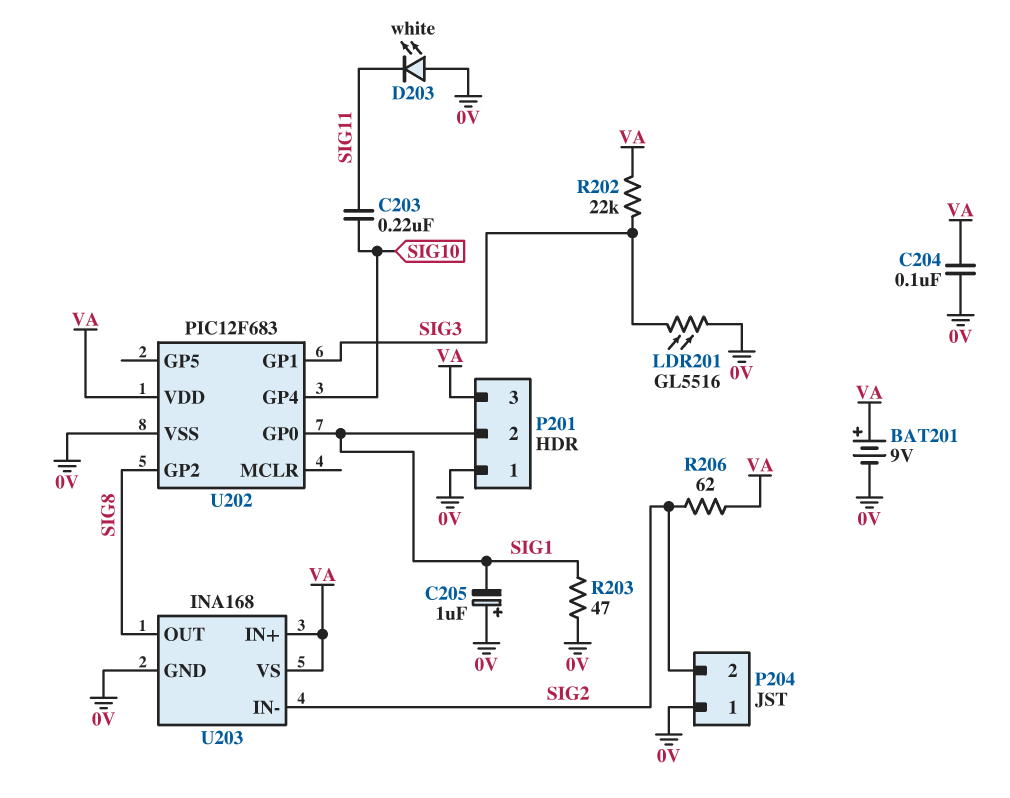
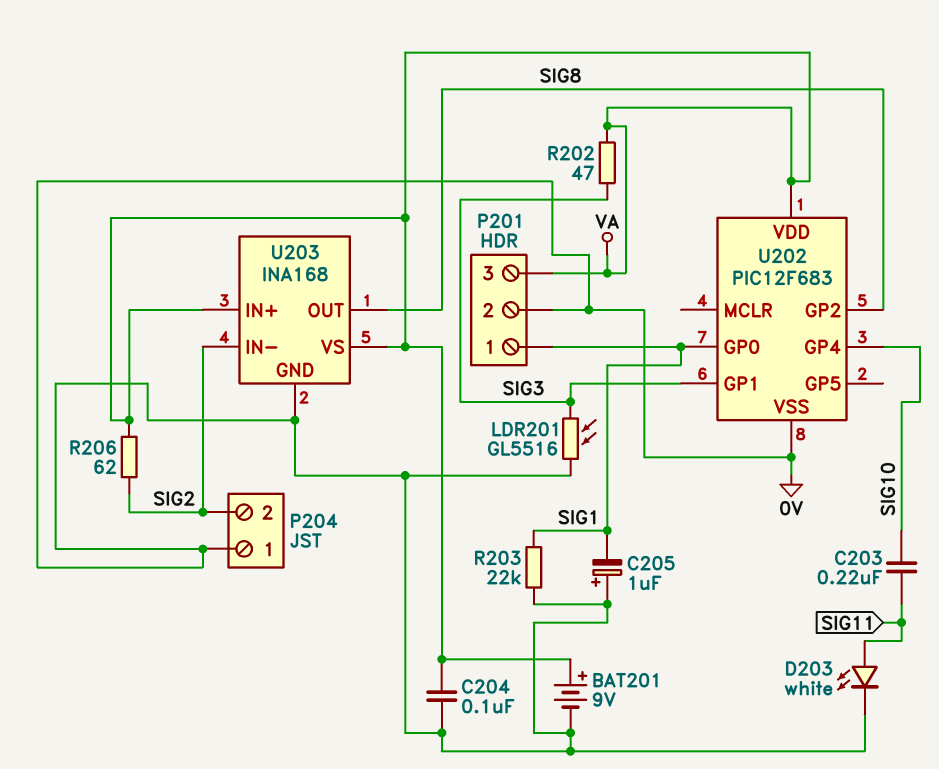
D203: LED white (A 0V, K SIG11) -> LED white (A SIG11, K 0V)
P201 pin 1: 0V -> SIG1
P201 pin 2: SIG1 -> 0V
R202: 22k (SIG3, VA) -> 47 (SIG3, VA)
R203: 47 (0V, SIG1) -> 22k (0V, SIG1)

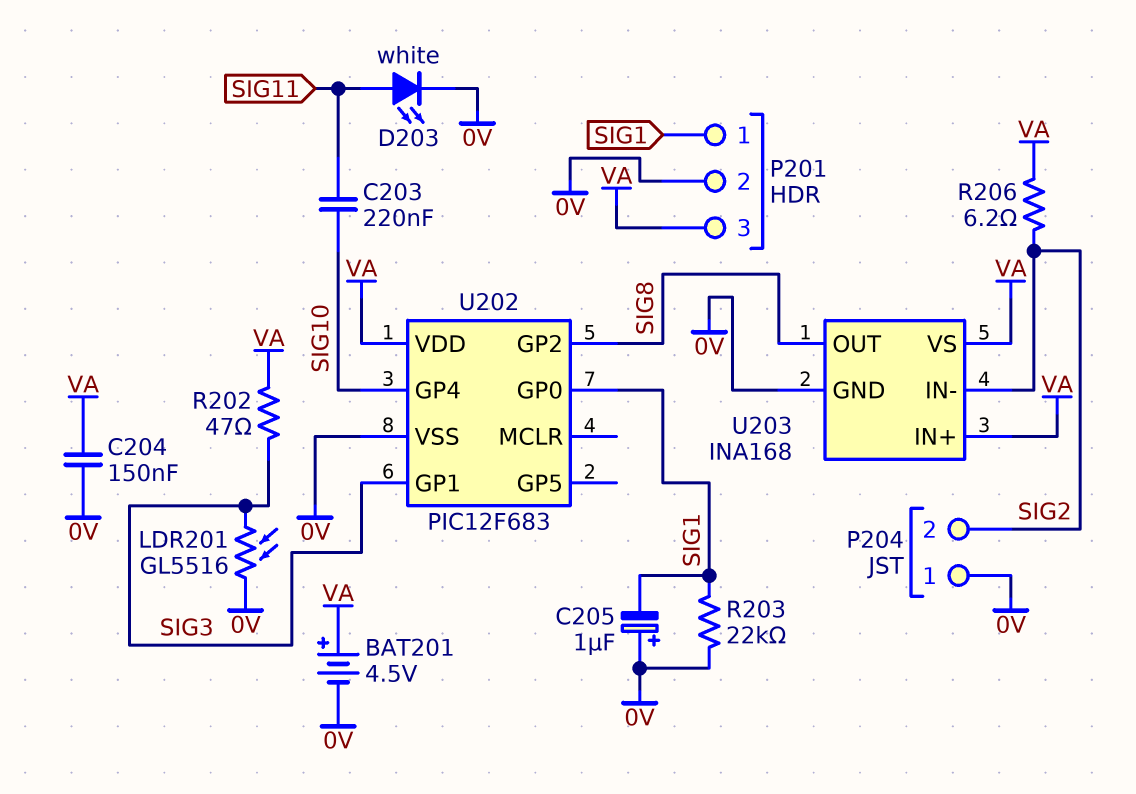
BAT201: 9V (plus VA, minus 0V) -> 4.5V (plus VA, minus 0V)
C204: 100nF (0V, VA) -> 150nF (0V, VA)
R206: 62 (SIG2, VA) -> 6.2 (SIG2, VA)

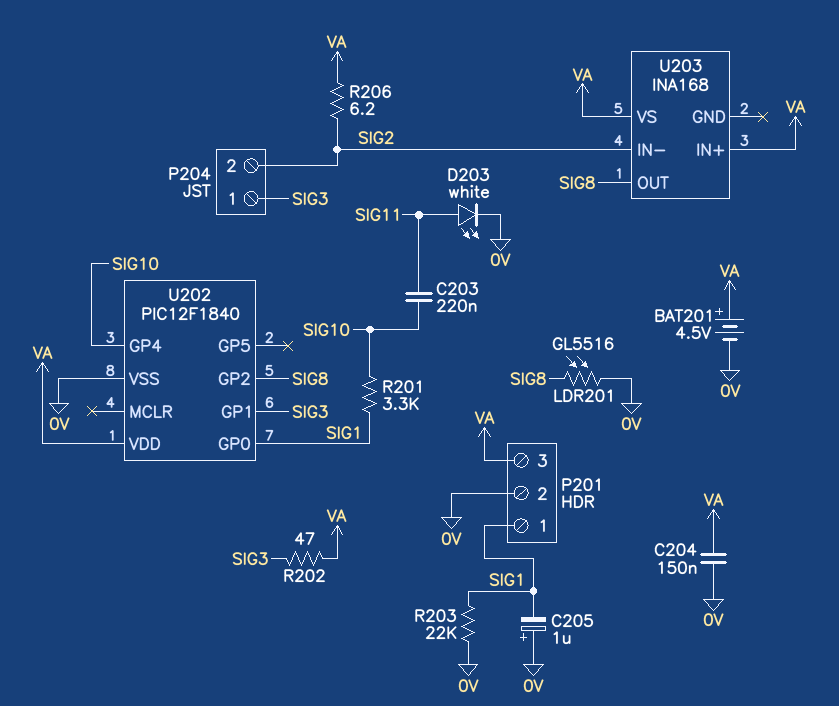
LDR201: GL5516 (0V, SIG3) -> GL5516 (0V, SIG8)
P204 pin 1: 0V -> SIG3
R201: none -> 3.3k (SIG1, SIG10)
U202: PIC12F683 -> PIC12F1840
U203 pin GND: 0V -> none

